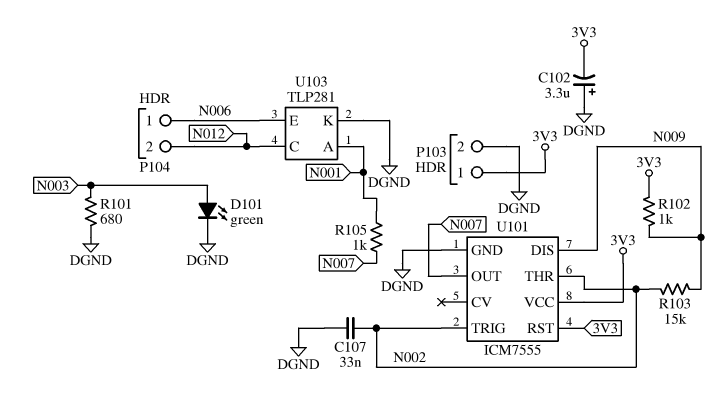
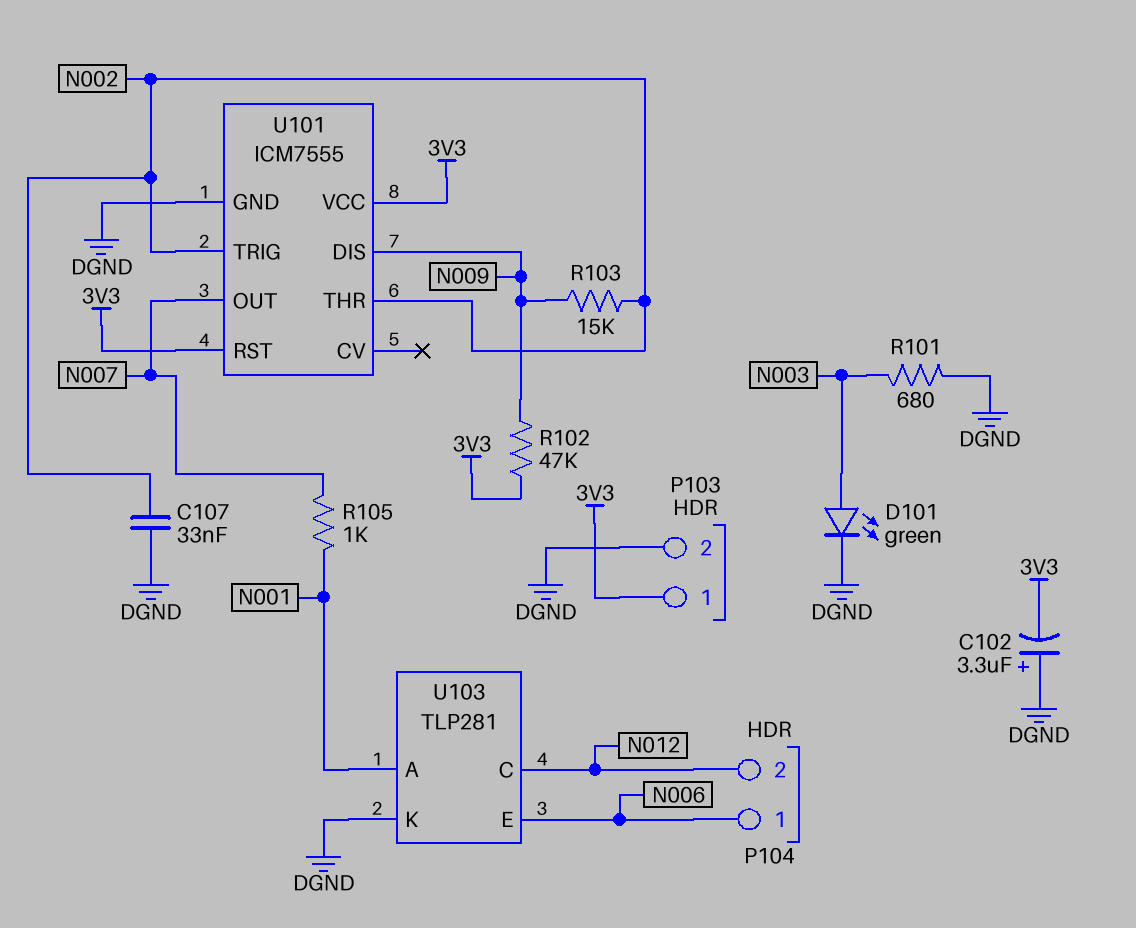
R102: 1k (3V3, N009) -> 47k (3V3, N009)

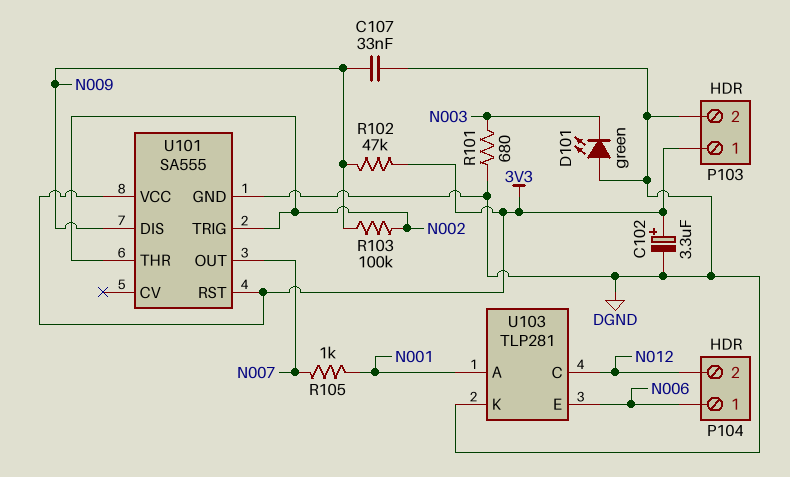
C102: 3.3uF (plus DGND, minus 3V3) -> 3.3uF (plus 3V3, minus DGND)
C107: 33nF (DGND, N002) -> 33nF (DGND, N009)
D101: LED green (A N003, K DGND) -> LED green (A DGND, K N003)
R103: 15k (N002, N009) -> 100k (N002, N009)
U101: ICM7555 -> SA555

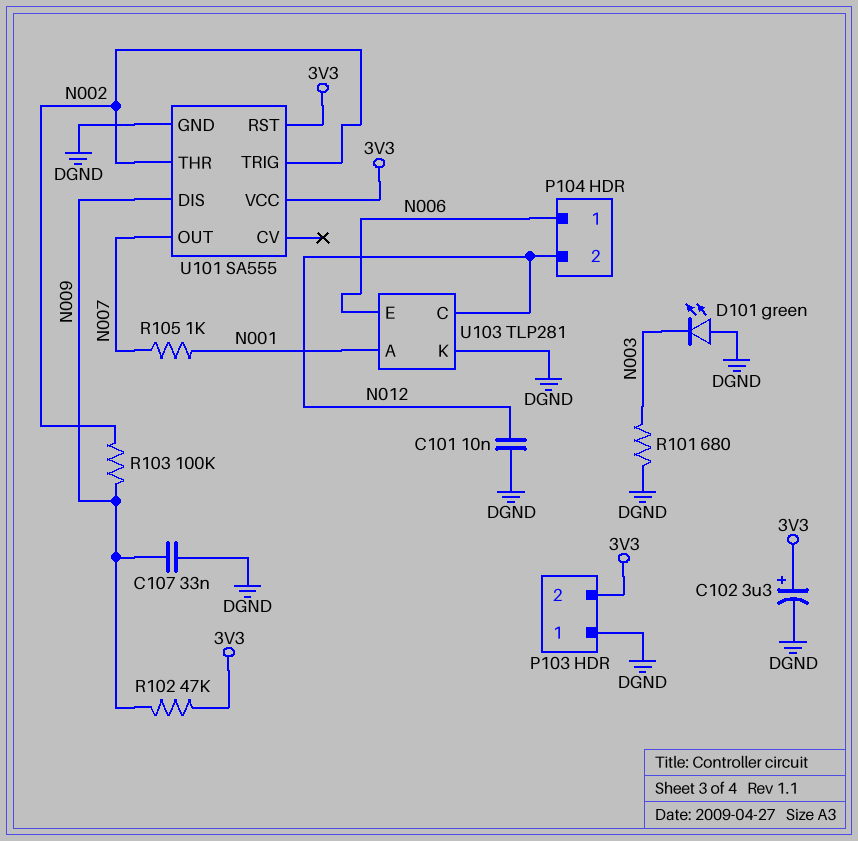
C101: none -> 10nF (DGND, N012)
P103 pin 1: 3V3 -> DGND
P103 pin 2: DGND -> 3V3

